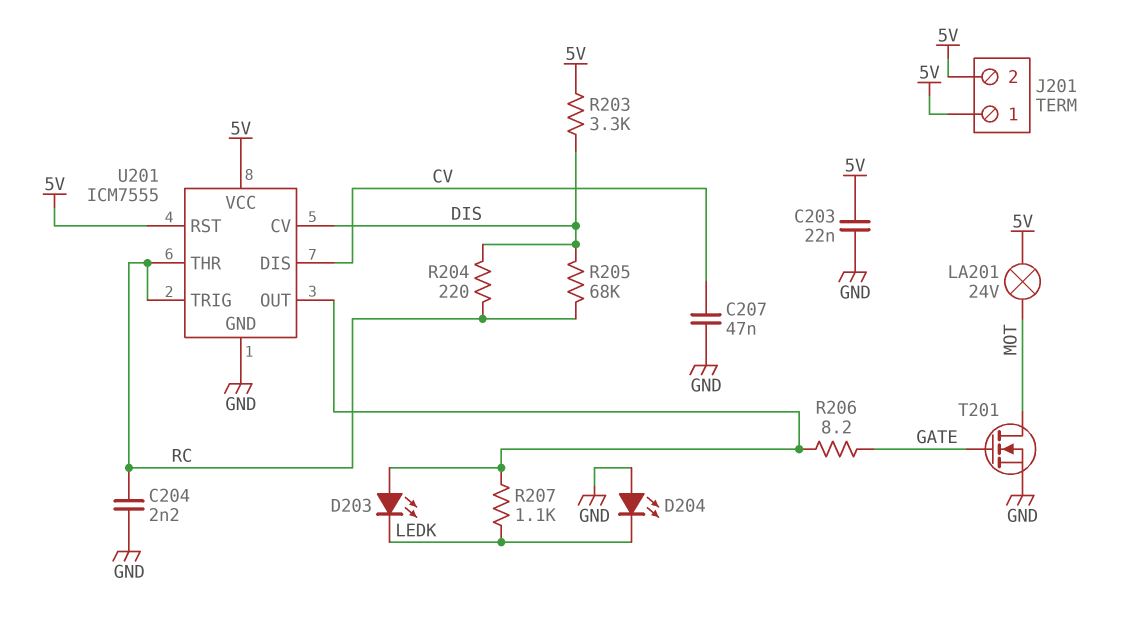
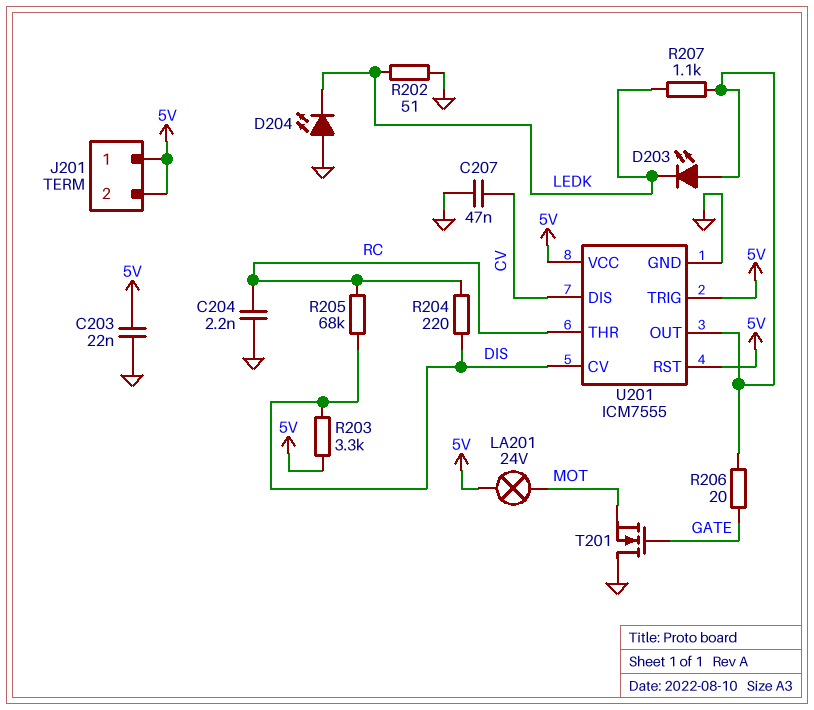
R202: none -> 51 (GND, LEDK)
R206: 8.2 (GATE, U201/OUT) -> 20 (GATE, U201/OUT)
T201: NMOS (G GATE, D MOT, S GND) -> NMOS (G GATE, D GND, S MOT)
U201 pin TRIG: RC -> 5V

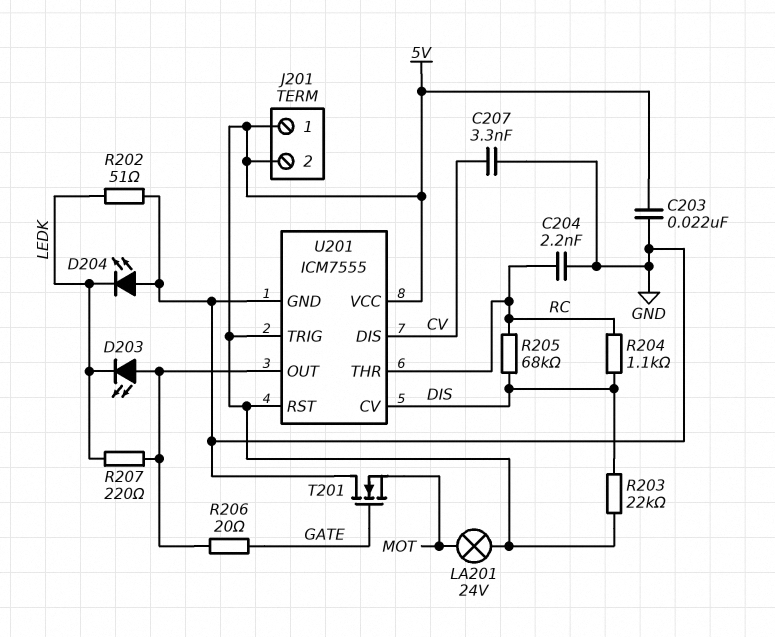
C207: 47nF (CV, GND) -> 3.3nF (CV, GND)
R203: 3.3k (5V, DIS) -> 22k (5V, DIS)
R204: 220 (DIS, RC) -> 1.1k (DIS, RC)
R207: 1.1k (LEDK, U201/OUT) -> 220 (LEDK, U201/OUT)

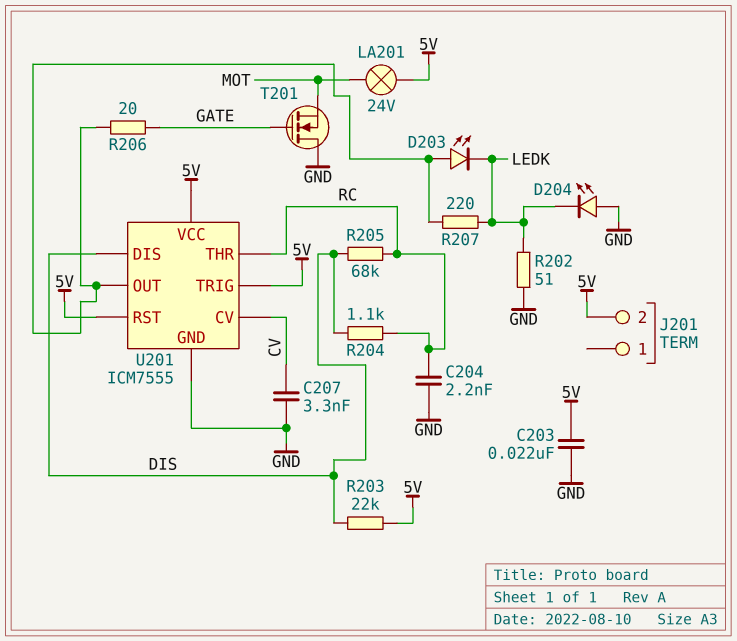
J201 pin 1: 5V -> none
U201 pin CV: DIS -> CV
U201 pin DIS: CV -> DIS

